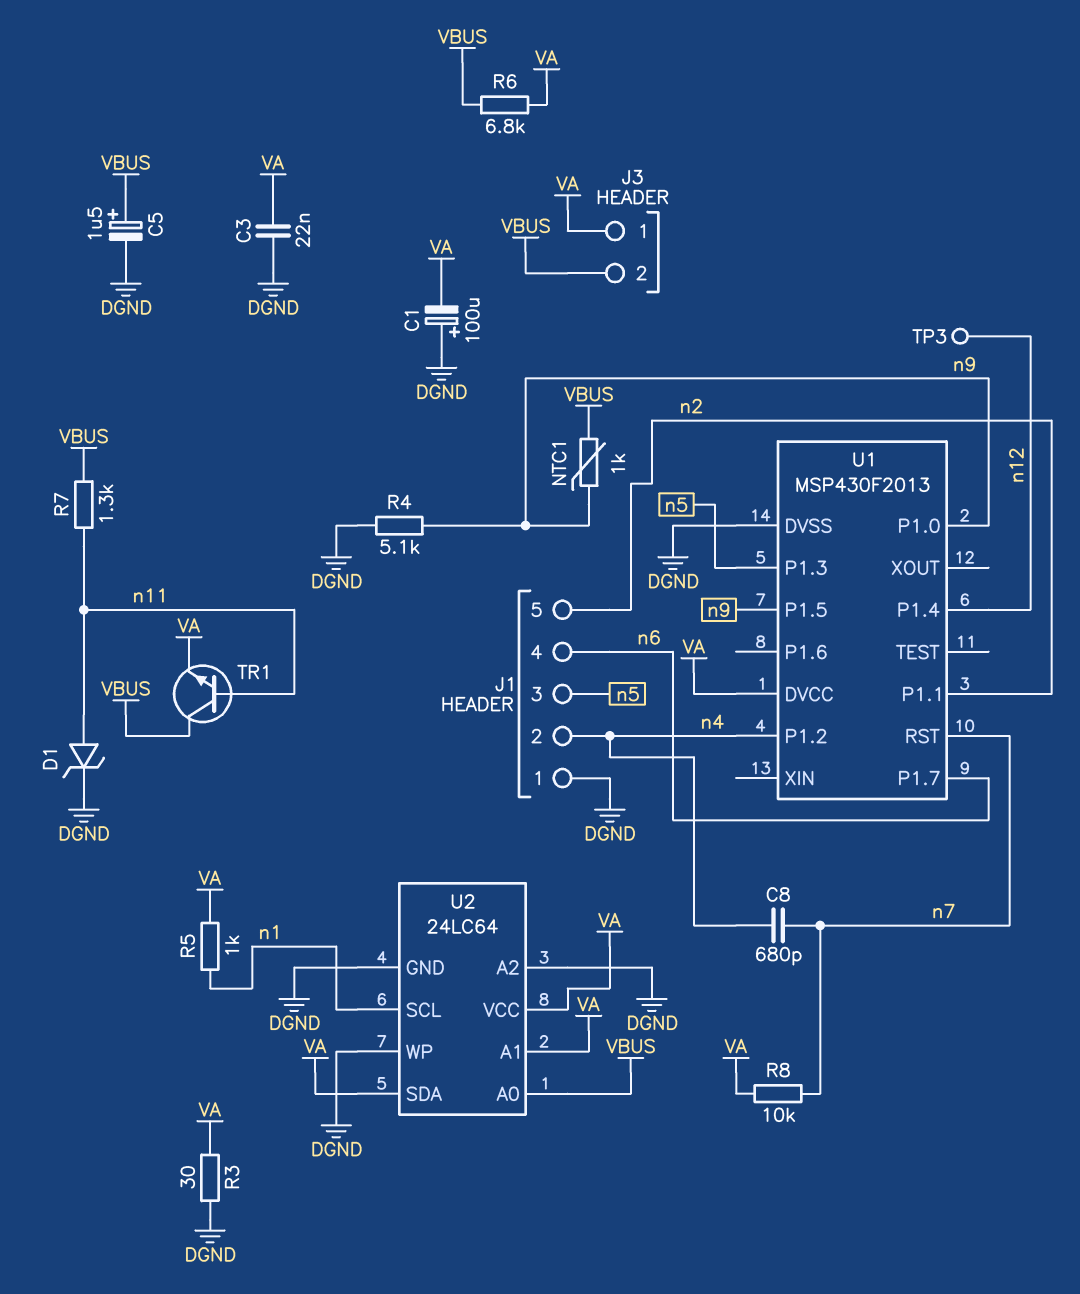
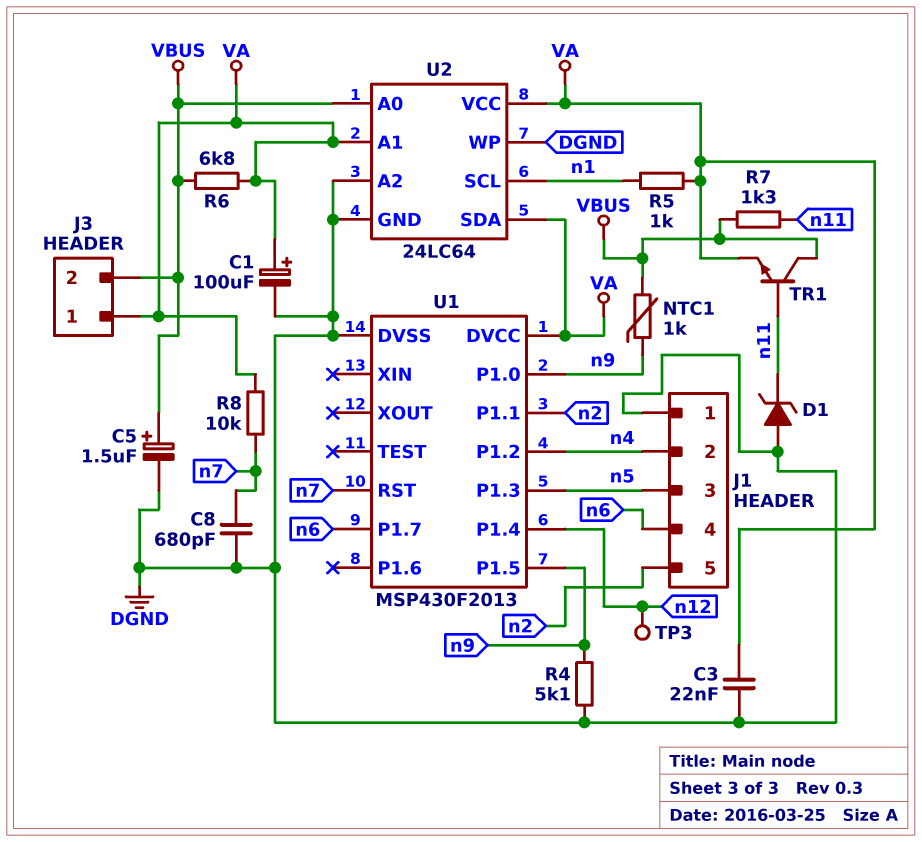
C1: 100uF (plus DGND, minus VA) -> 100uF (plus VA, minus DGND)
C8: 680pF (n4, n7) -> 680pF (DGND, n7)
D1: zener (A n11, K DGND) -> zener (A DGND, K n11)
R3: 30 (DGND, VA) -> none

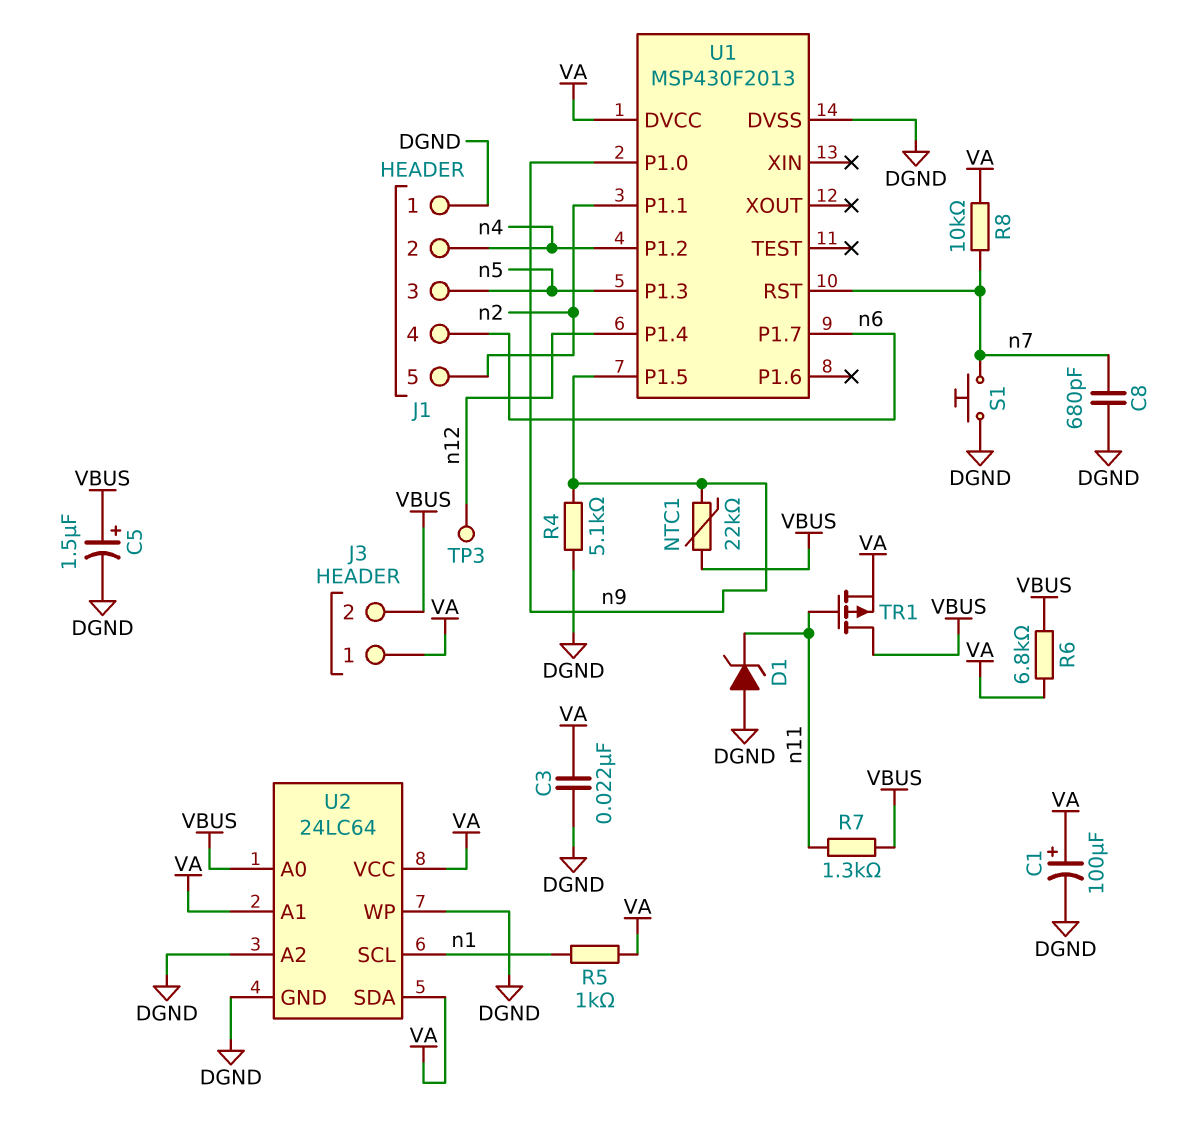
NTC1: 1k (VBUS, n9) -> 22k (VBUS, n9)
S1: none -> button (DGND, n7)
TR1: NPN (B n11, C VBUS, E VA) -> PMOS (G n11, D VBUS, S VA)

